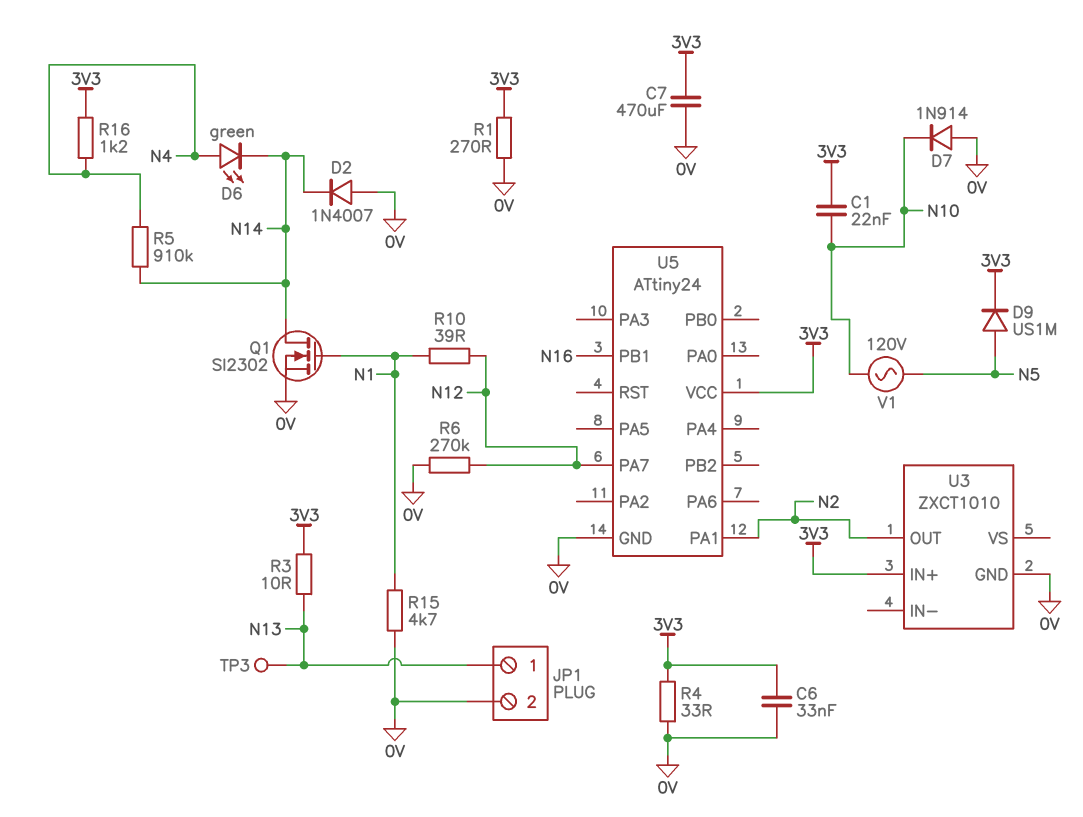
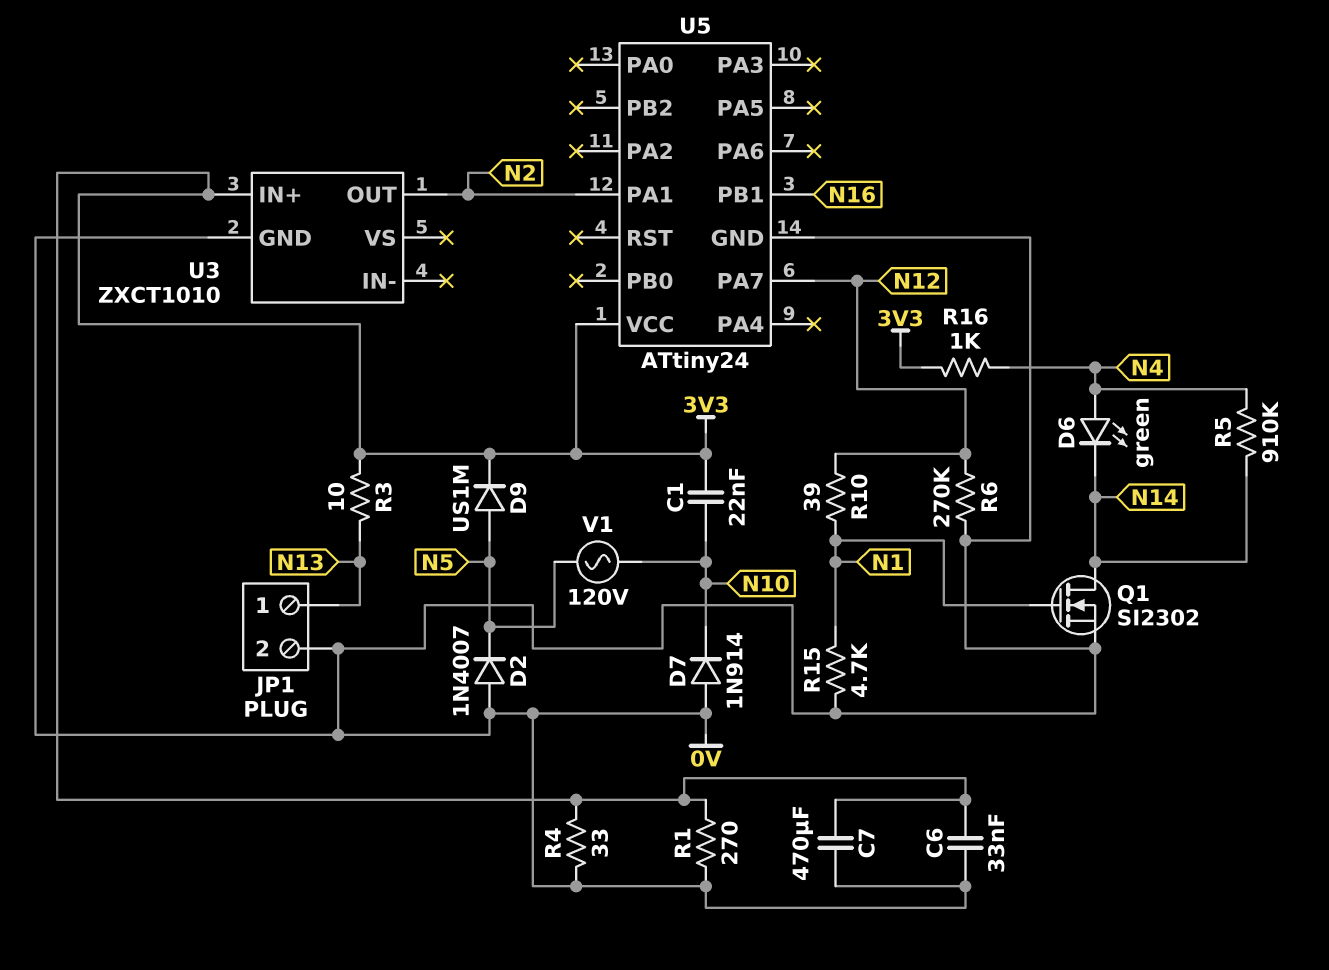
D2: diode 1N4007 (A 0V, K N14) -> diode 1N4007 (A 0V, K N5)
R16: 1.2k (3V3, N4) -> 1k (3V3, N4)
TP3: test point (N13) -> none

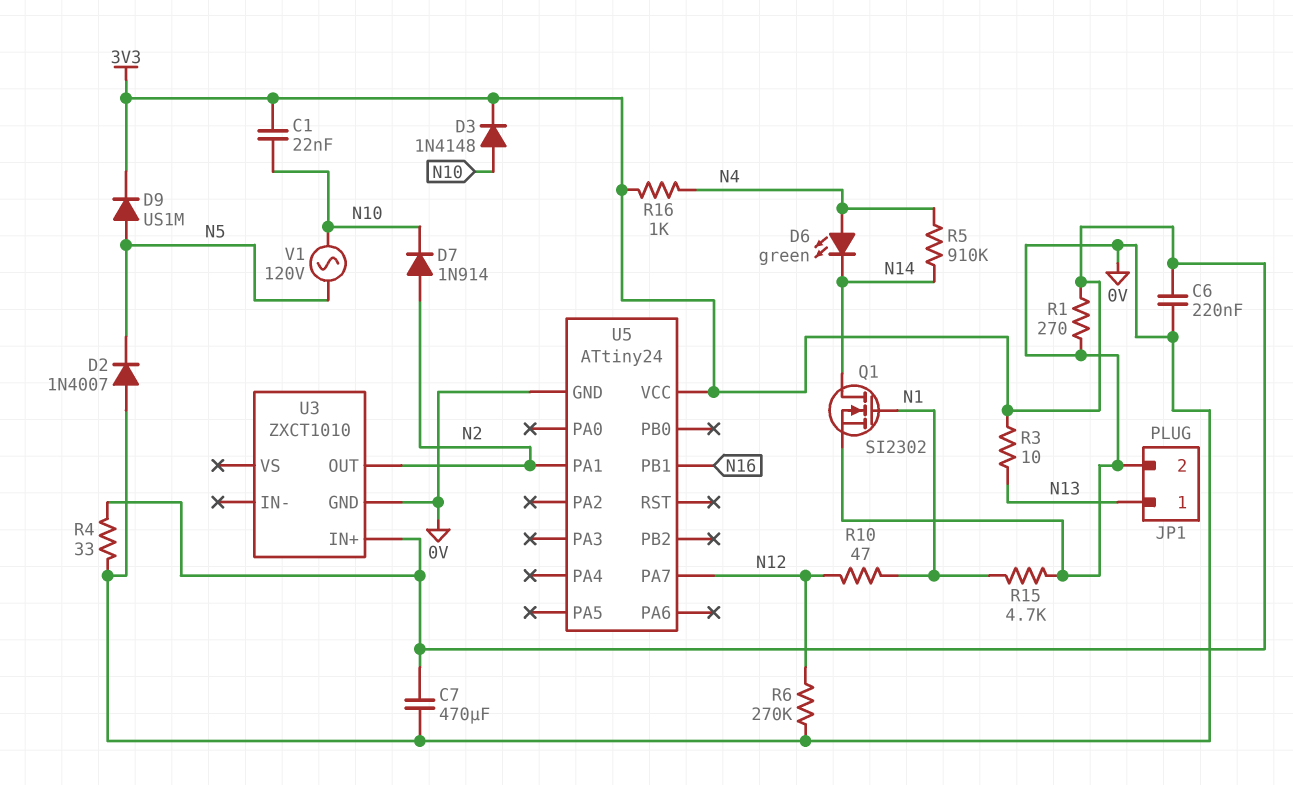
C6: 33nF (0V, 3V3) -> 220nF (0V, 3V3)
D3: none -> diode 1N4148 (A N10, K 3V3)
D7: diode 1N914 (A 0V, K N10) -> diode 1N914 (A N2, K N10)
R10: 39 (N1, N12) -> 47 (N1, N12)

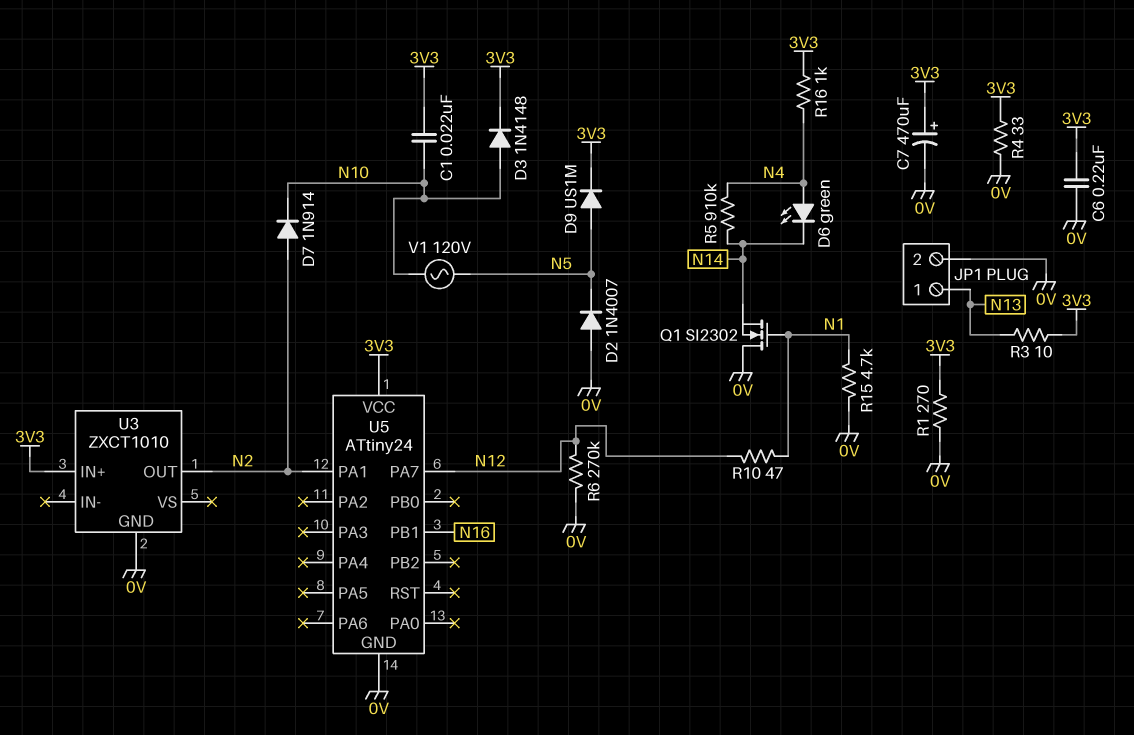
C7: 470uF (0V, 3V3) -> 470uF (plus 3V3, minus 0V)
Q1: NMOS SI2302 (G N1, D N14, S 0V) -> NMOS SI2302 (G N1, D 0V, S N14)

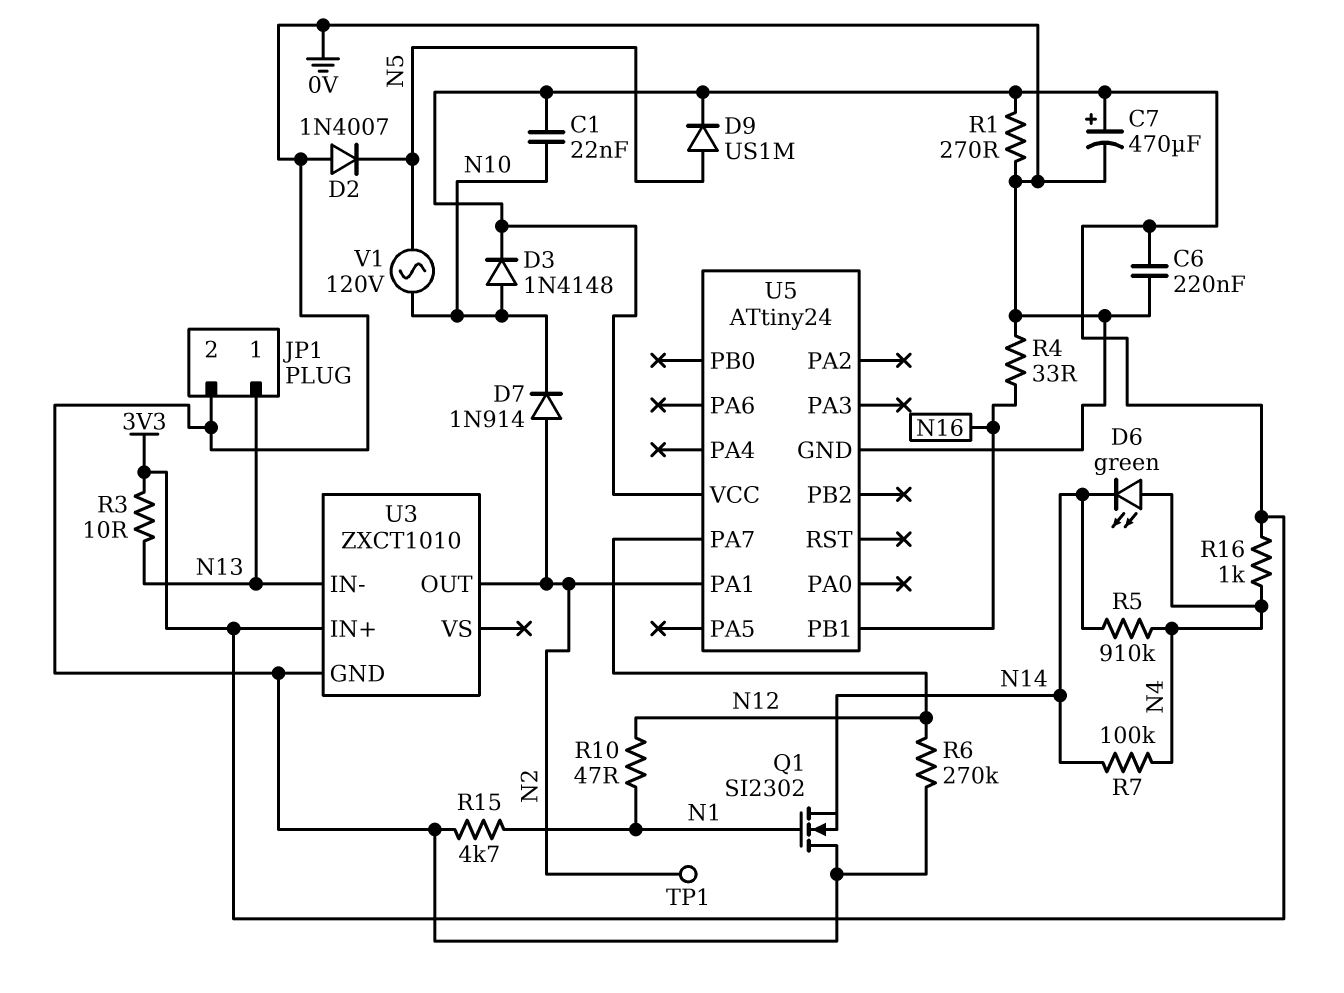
R4: 33 (0V, 3V3) -> 33 (0V, N16)
R7: none -> 100k (N4, N14)
TP1: none -> test point (N2)
U3 pin IN-: none -> N13

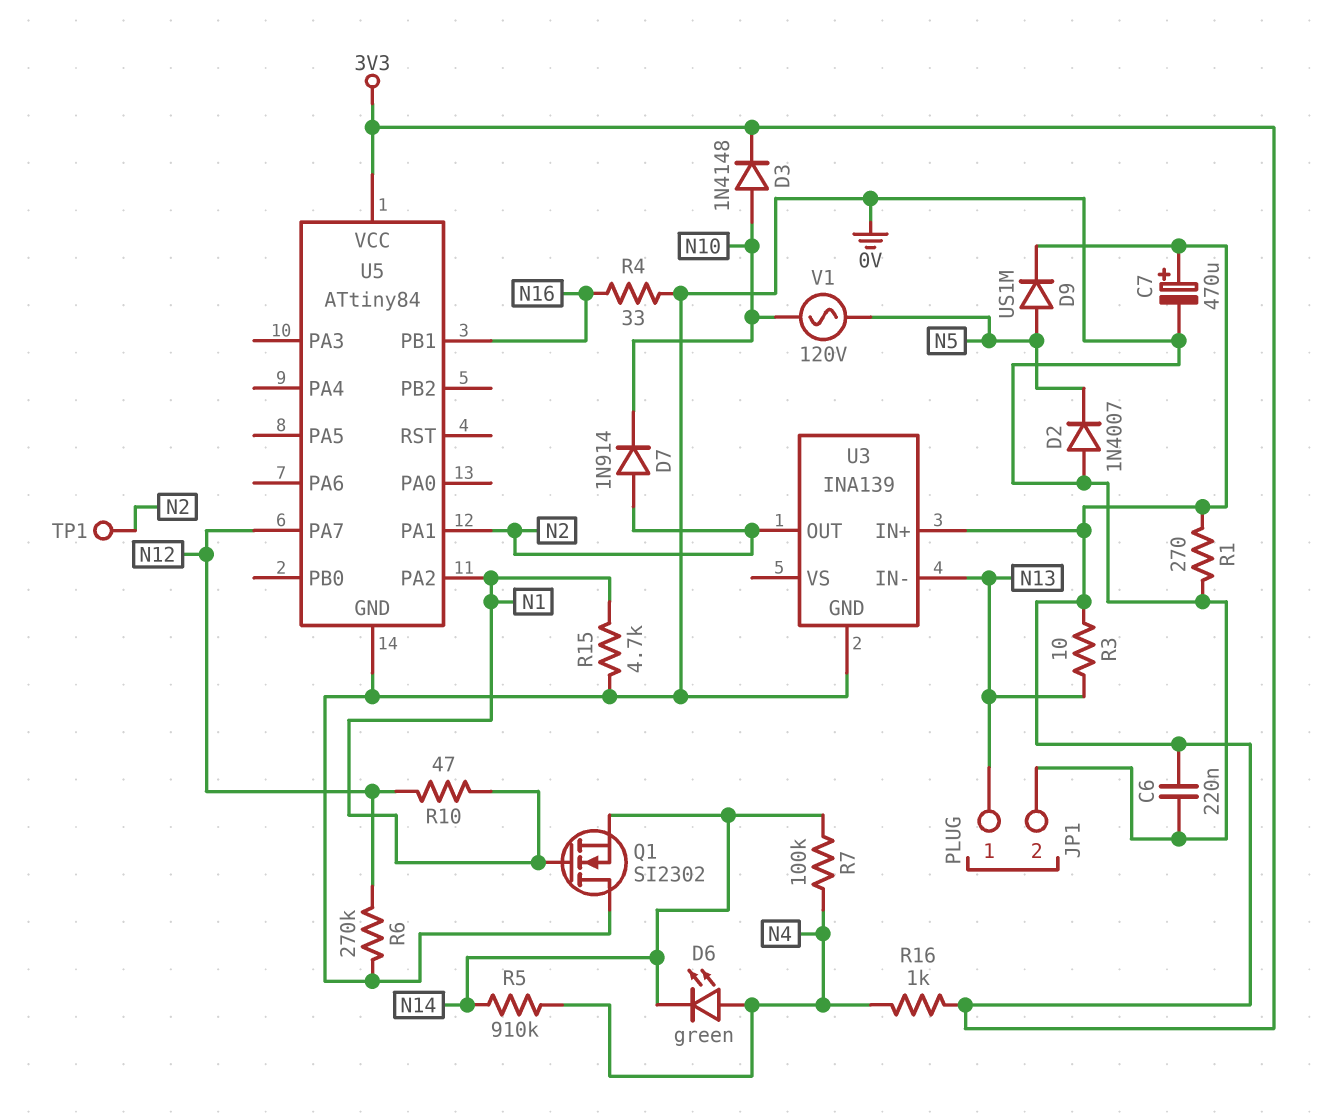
C1: 22nF (3V3, N10) -> none
U3: ZXCT1010 -> INA139
U5: ATtiny24 -> ATtiny84
U5 pin PA2: none -> N1

